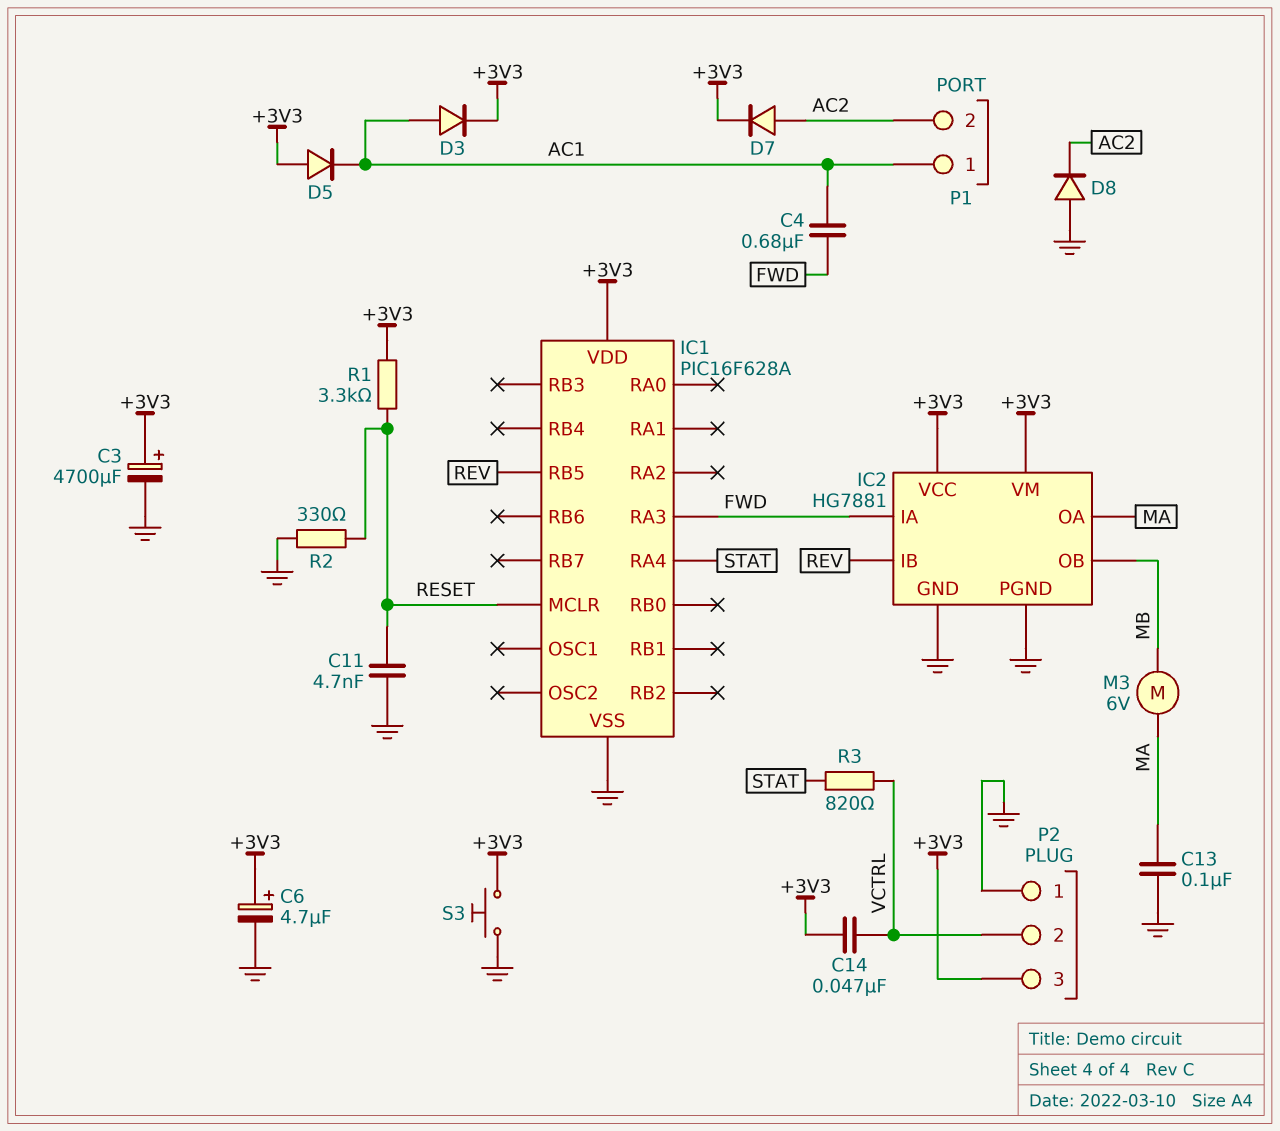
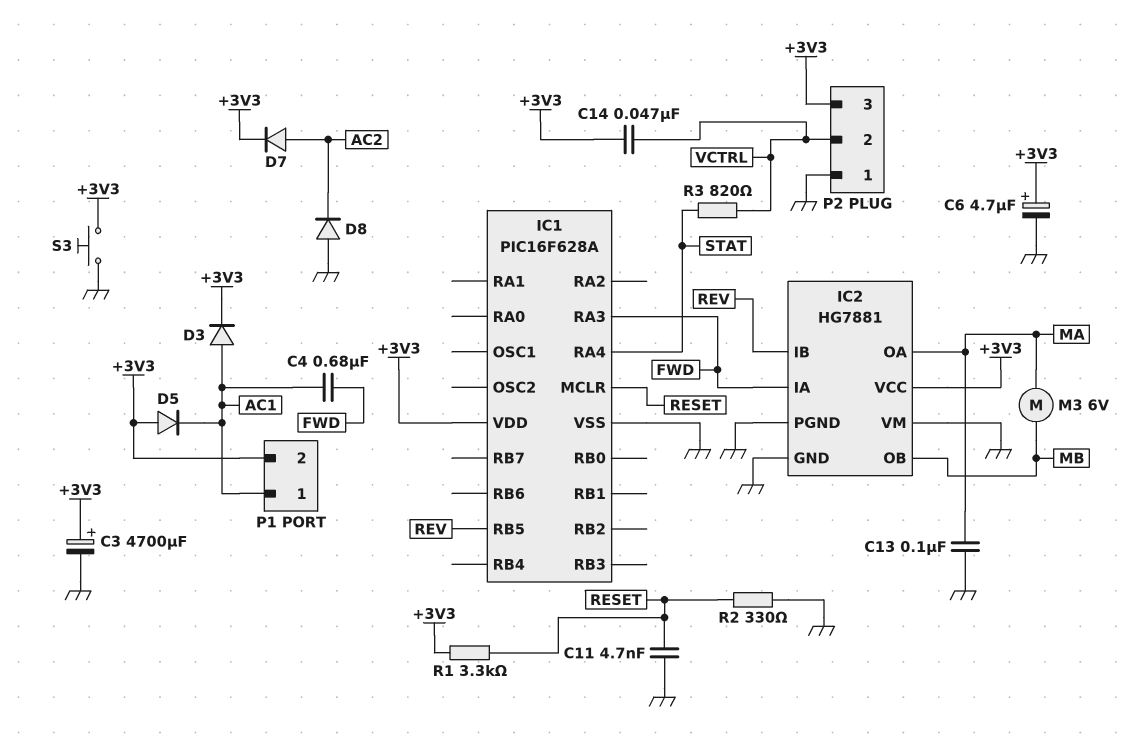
IC2 pin VM: +3V3 -> GND
P1 pin 2: AC2 -> +3V3

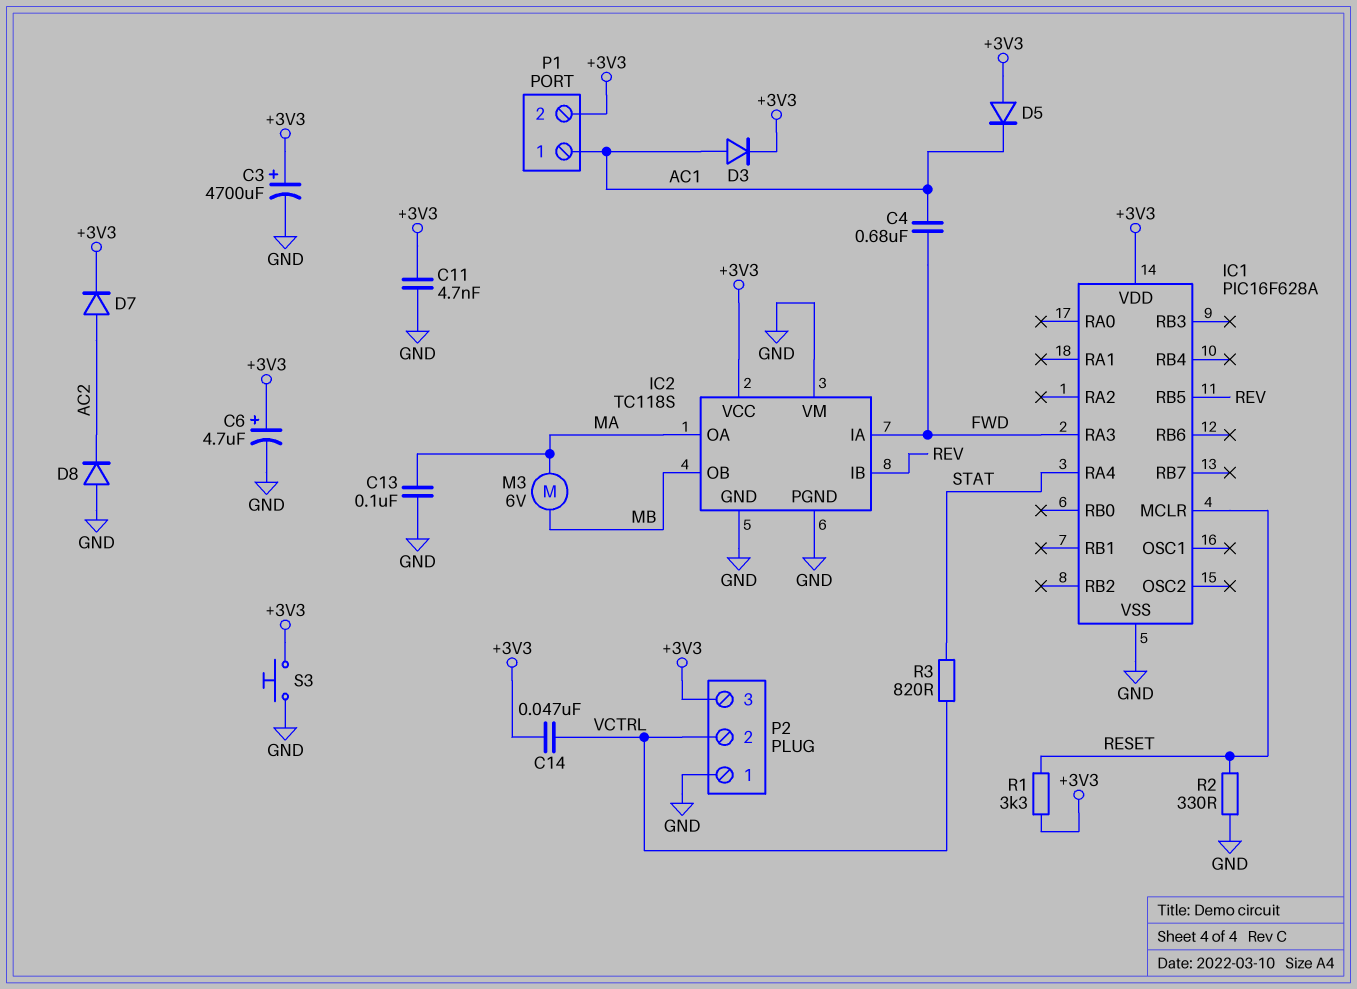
C11: 4.7nF (GND, RESET) -> 4.7nF (+3V3, GND)
IC2: HG7881 -> TC118S

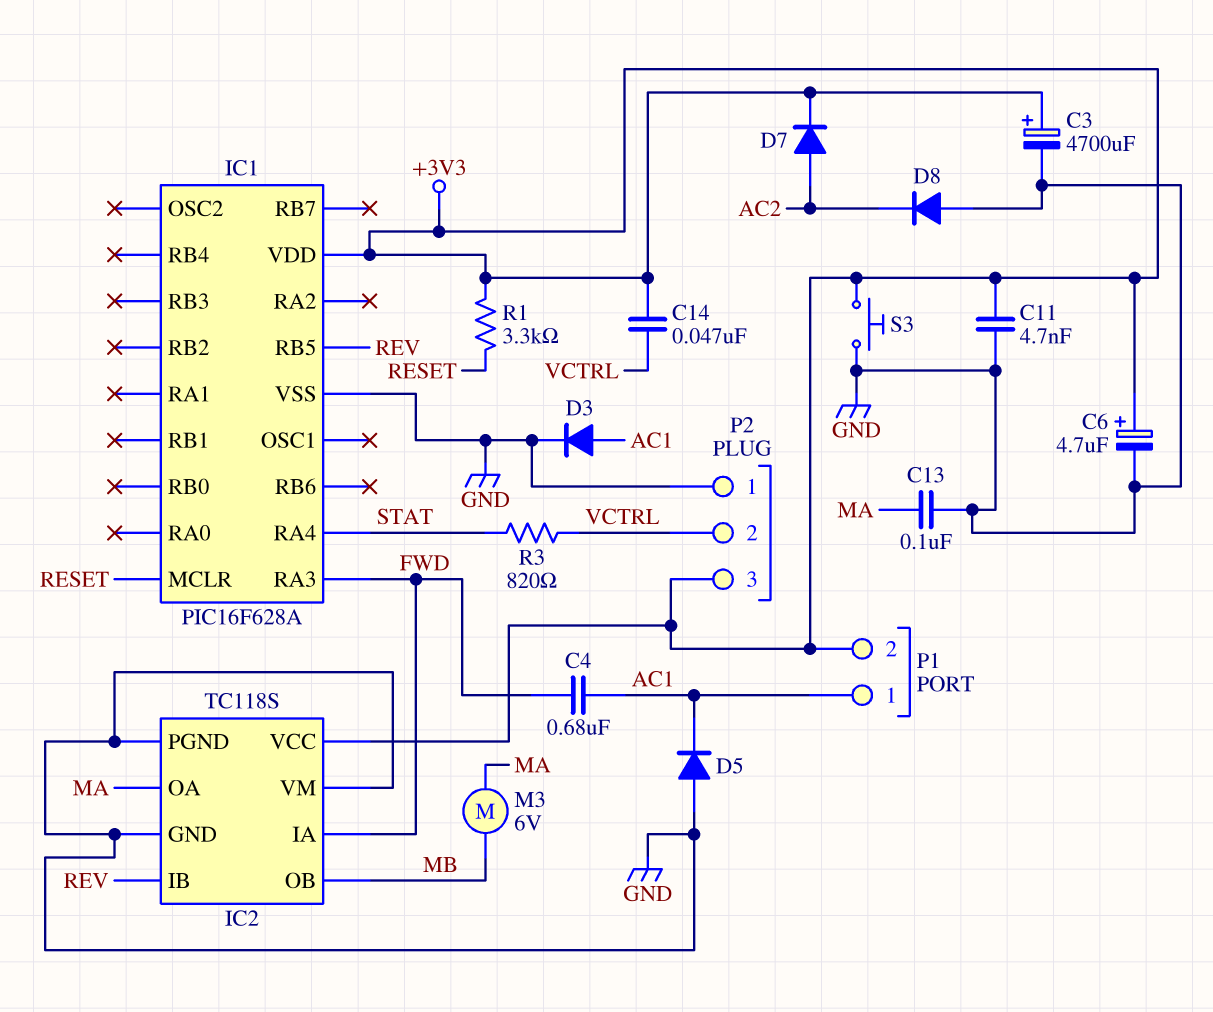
D3: diode (A AC1, K +3V3) -> diode (A AC1, K GND)
D5: diode (A +3V3, K AC1) -> diode (A GND, K AC1)
R2: 330 (GND, RESET) -> none

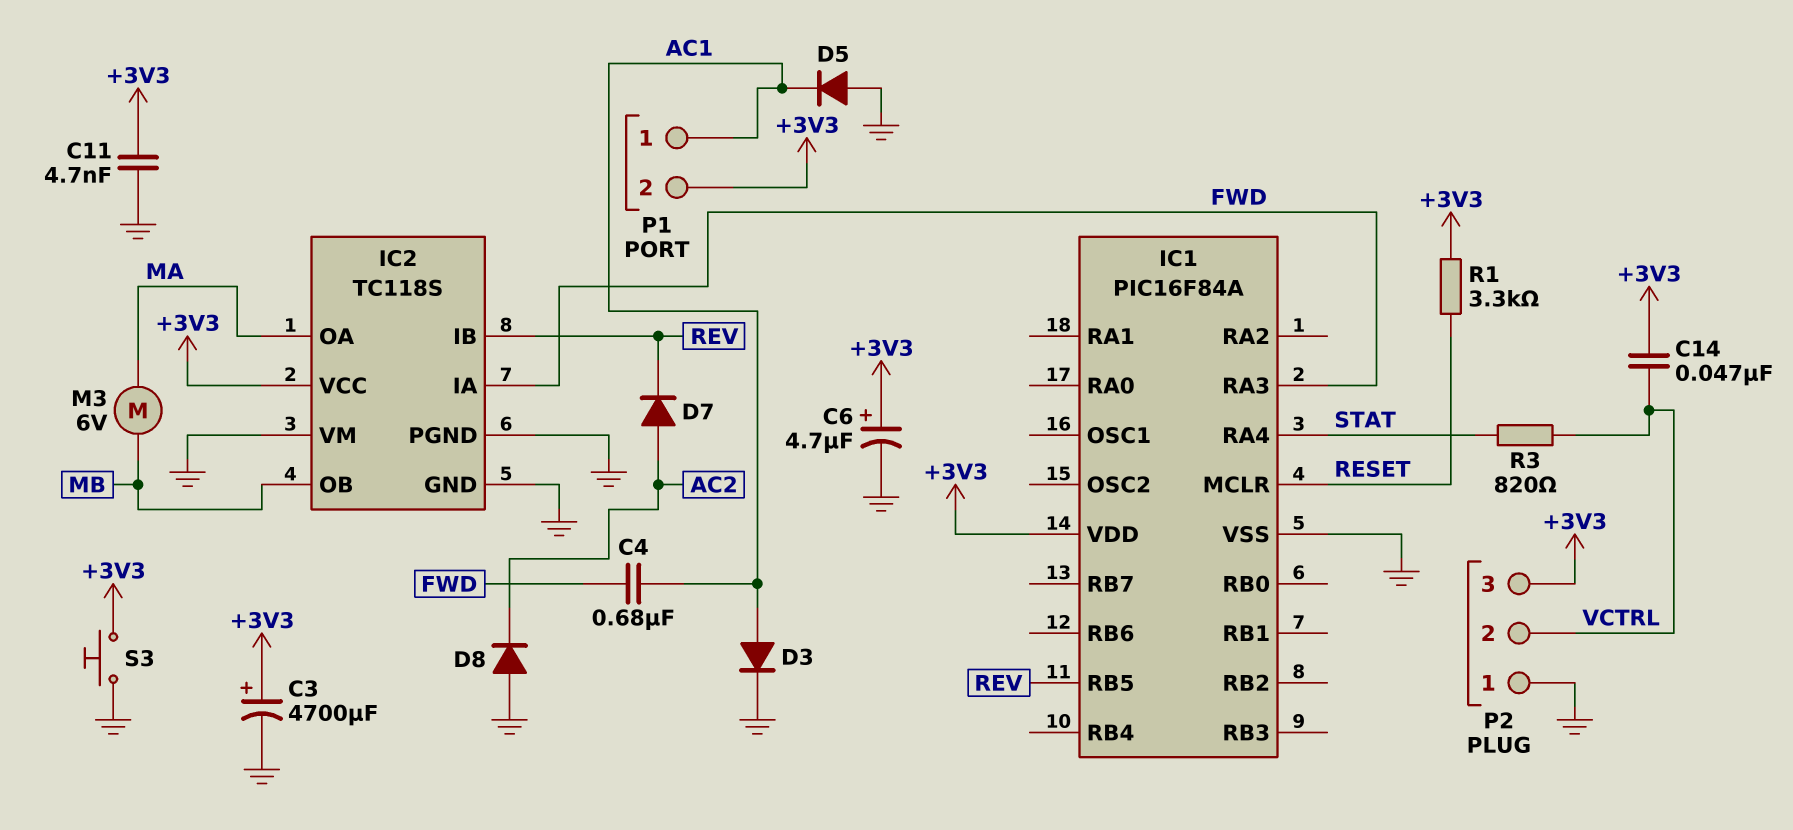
C13: 100nF (GND, MA) -> none
D7: diode (A AC2, K +3V3) -> diode (A AC2, K REV)
IC1: PIC16F628A -> PIC16F84A

